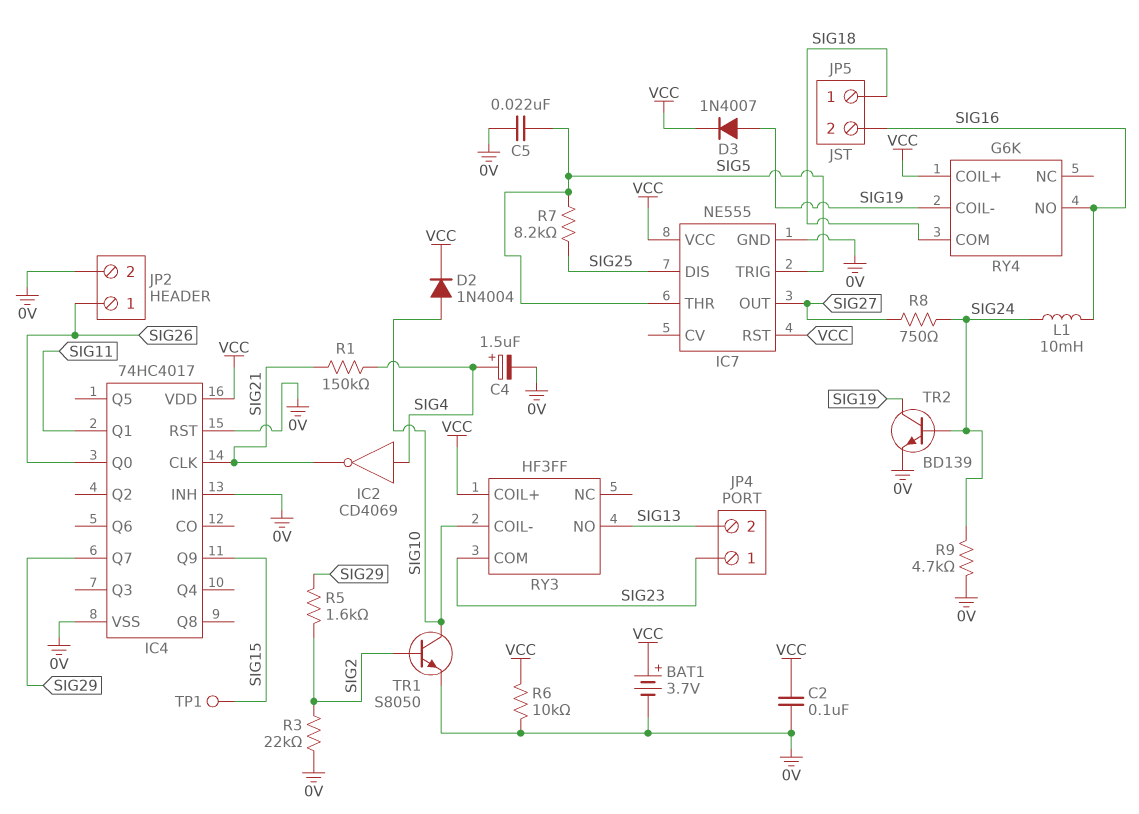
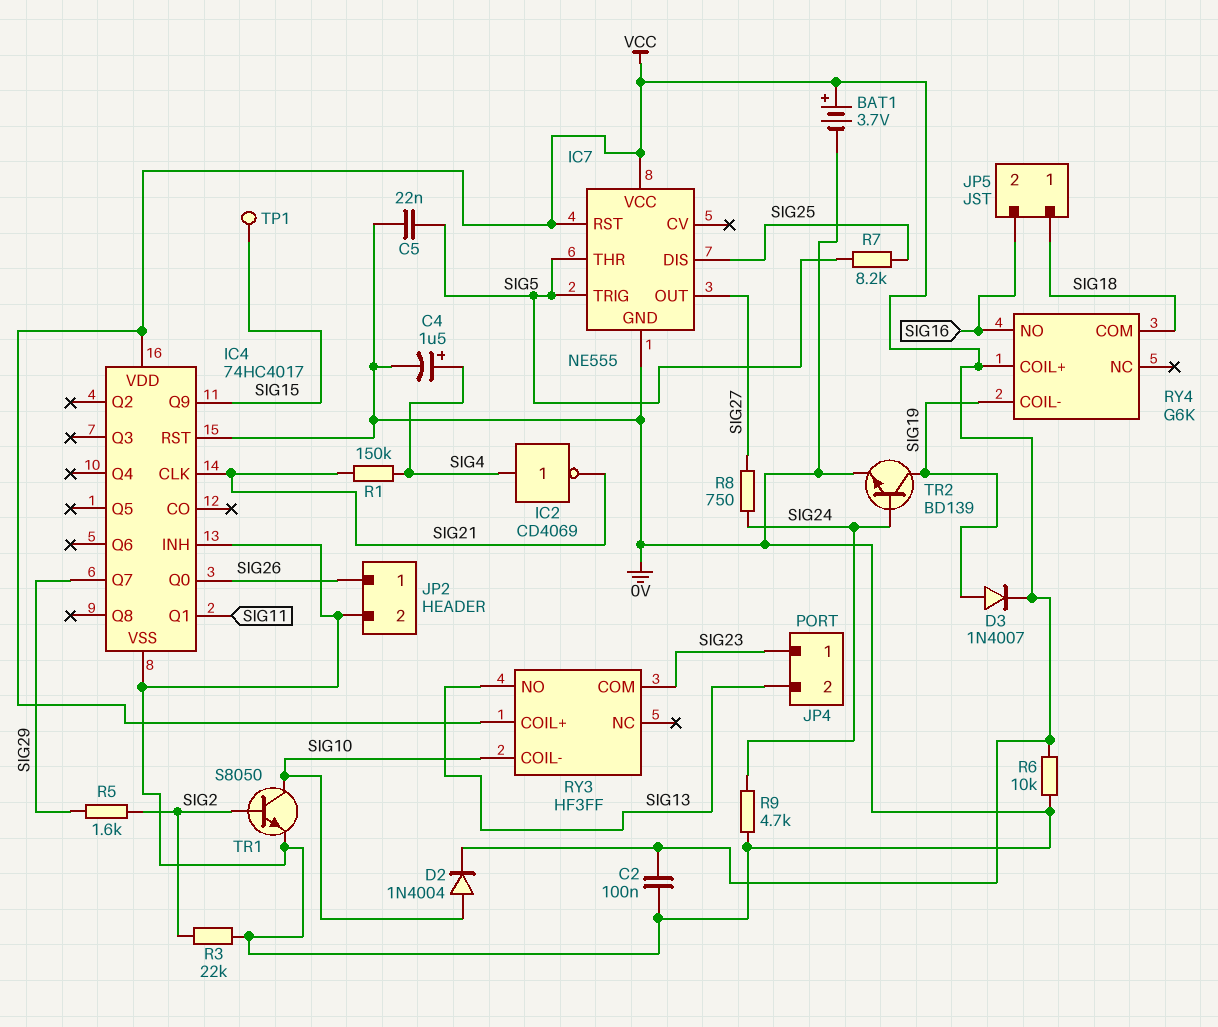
L1: 10mH (SIG16, SIG24) -> none

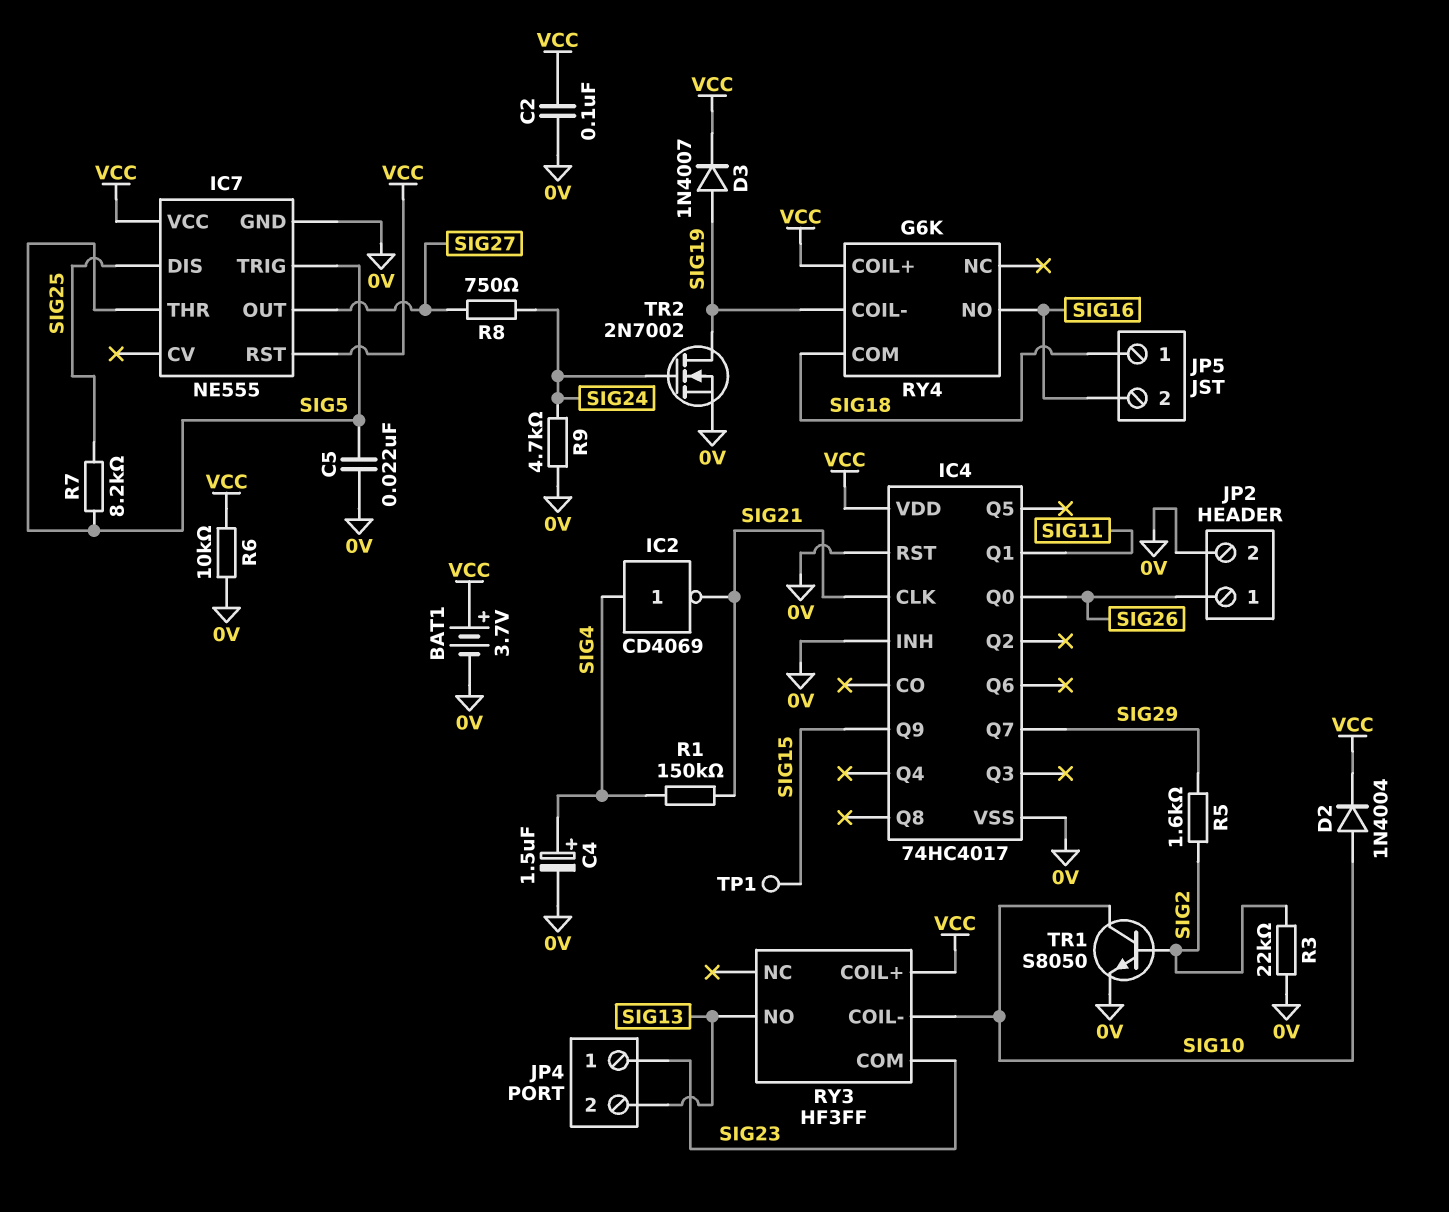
TR2: NPN BD139 (B SIG24, C SIG19, E 0V) -> NMOS 2N7002 (G SIG24, D SIG19, S 0V)

